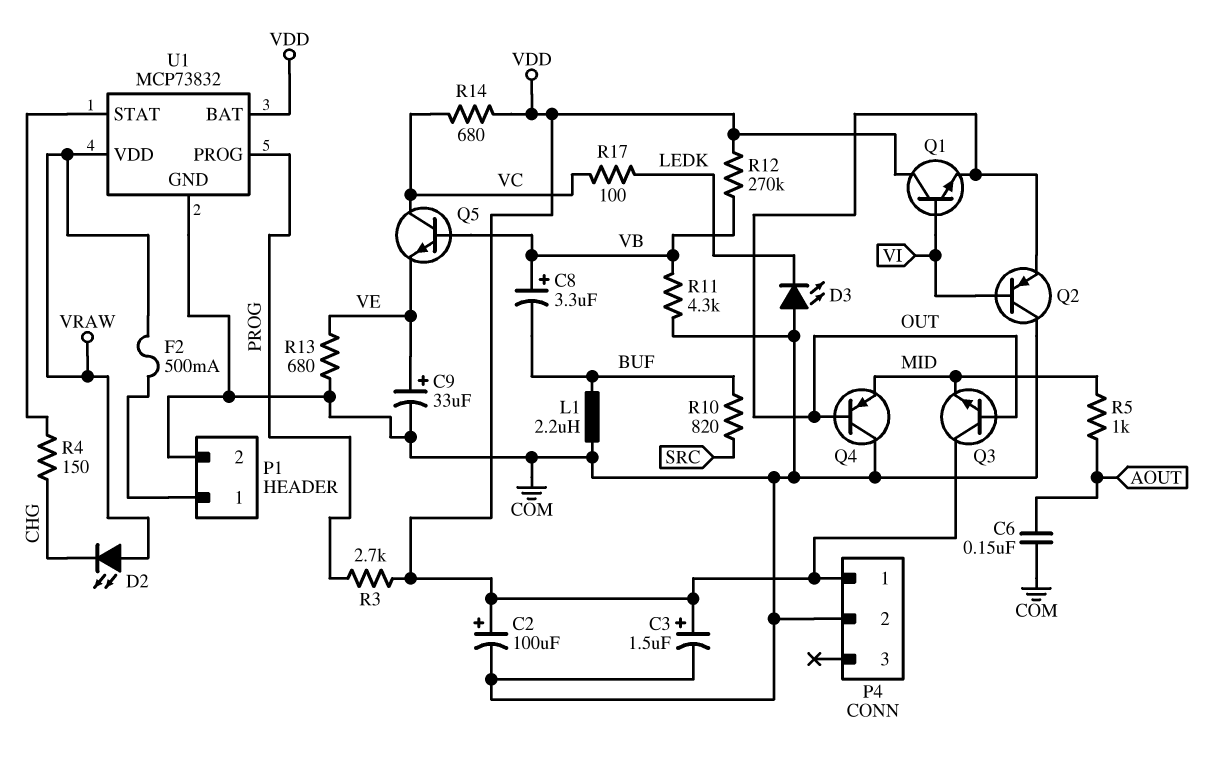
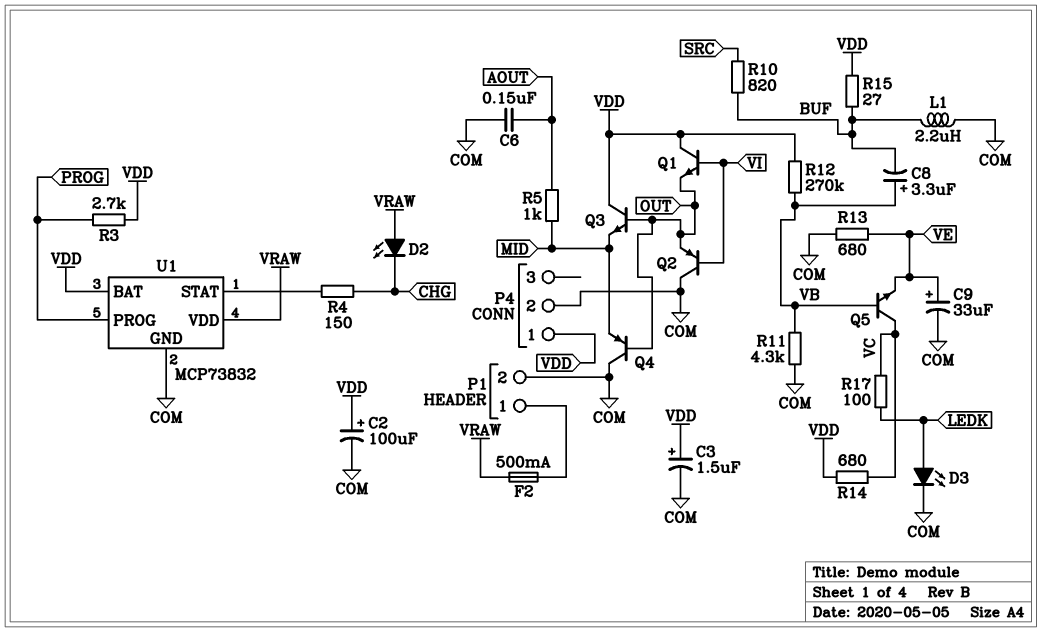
D3: LED (A COM, K LEDK) -> LED (A LEDK, K COM)
R15: none -> 27 (BUF, VDD)

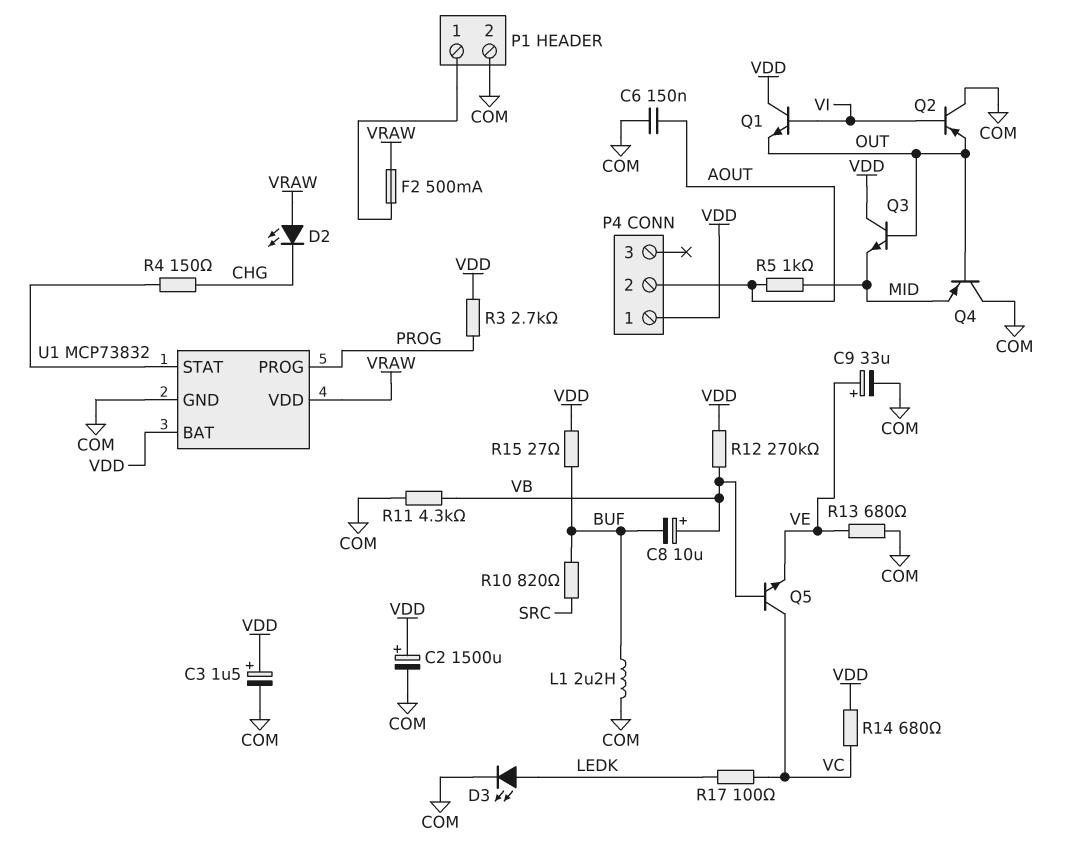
C2: 100uF (plus VDD, minus COM) -> 1500uF (plus VDD, minus COM)
C8: 3.3uF (plus VB, minus BUF) -> 10uF (plus VB, minus BUF)
P4 pin 2: COM -> AOUT

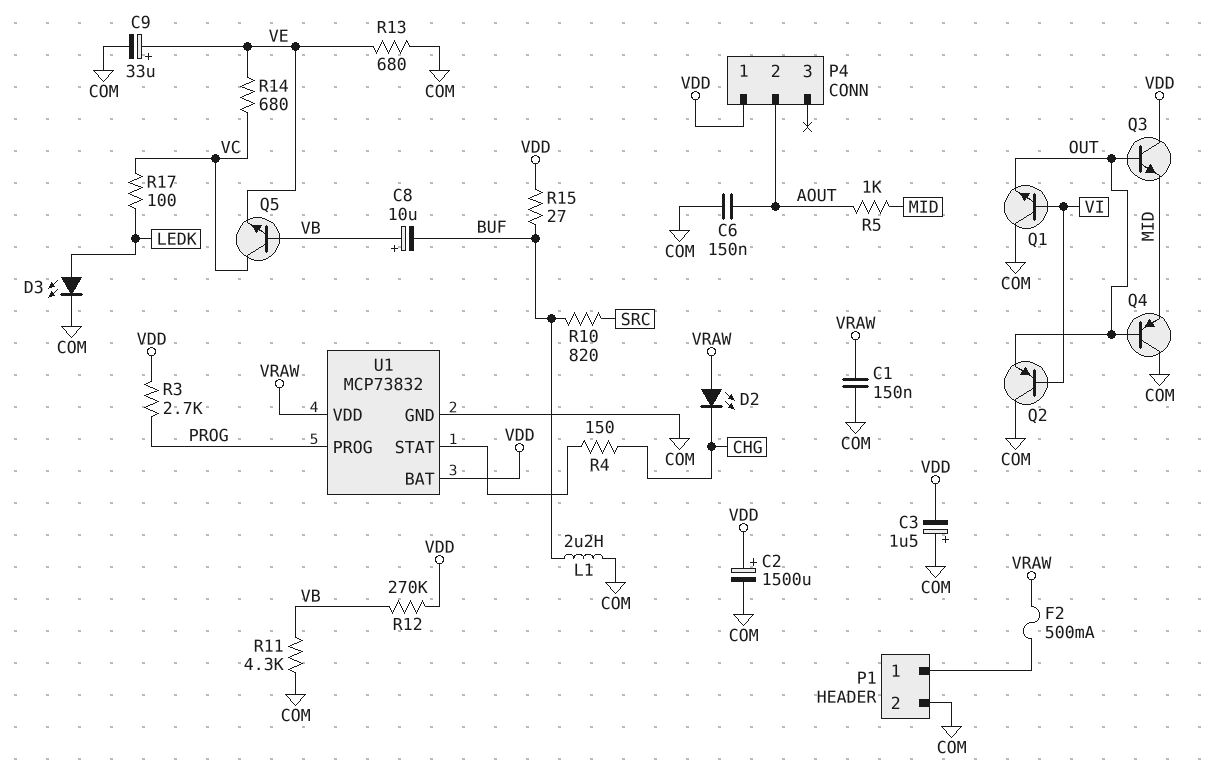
C1: none -> 150nF (COM, VRAW)
C3: 1.5uF (plus VDD, minus COM) -> 1.5uF (plus COM, minus VDD)
Q1: NPN (B VI, C VDD, E OUT) -> NPN (B VI, C COM, E OUT)
R14: 680 (VC, VDD) -> 680 (VC, VE)

